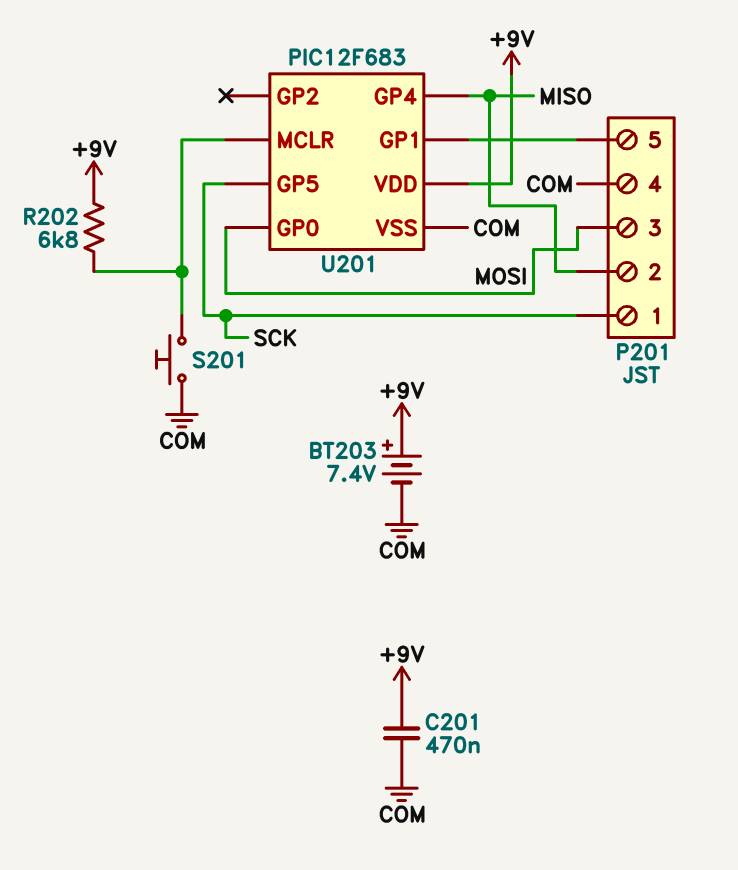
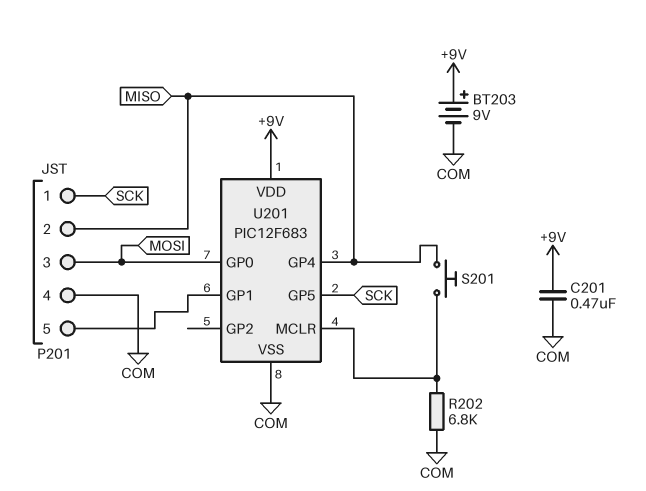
BT203: 7.4V (plus +9V, minus COM) -> 9V (plus +9V, minus COM)
R202: 6.8k (+9V, U201/MCLR) -> 6.8k (COM, U201/MCLR)
S201: button (COM, U201/MCLR) -> button (MISO, U201/MCLR)

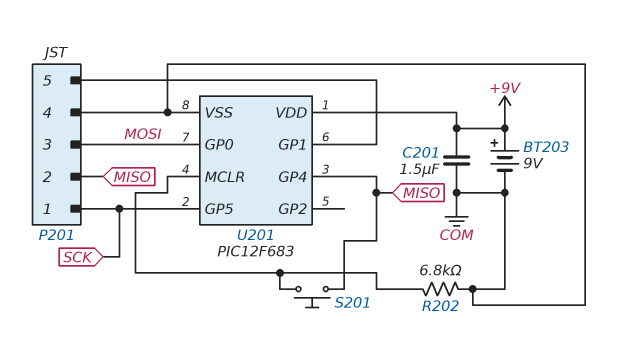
C201: 470nF (+9V, COM) -> 1.5uF (+9V, COM)

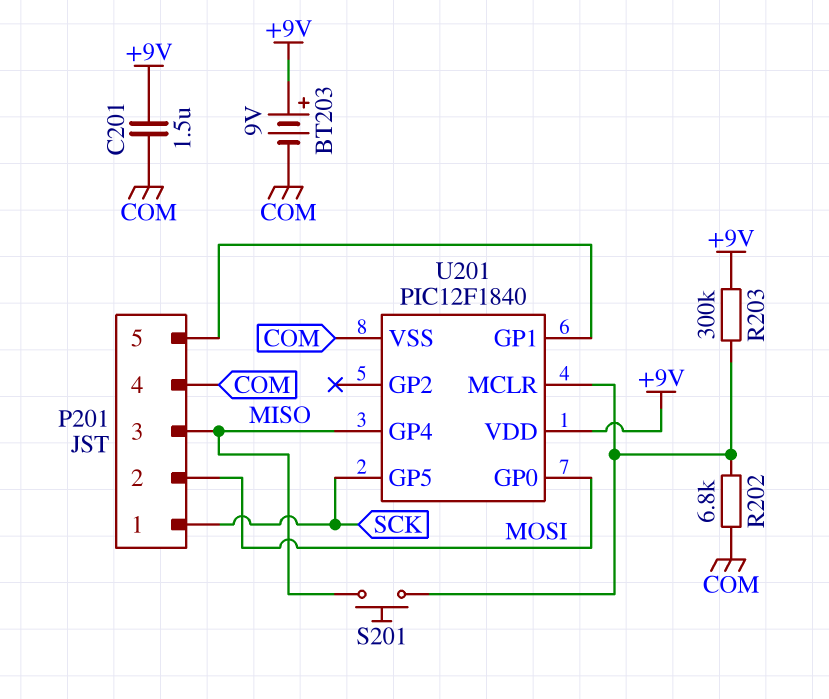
P201 pin 2: MISO -> MOSI
P201 pin 3: MOSI -> MISO
R203: none -> 300k (+9V, U201/MCLR)
U201: PIC12F683 -> PIC12F1840

